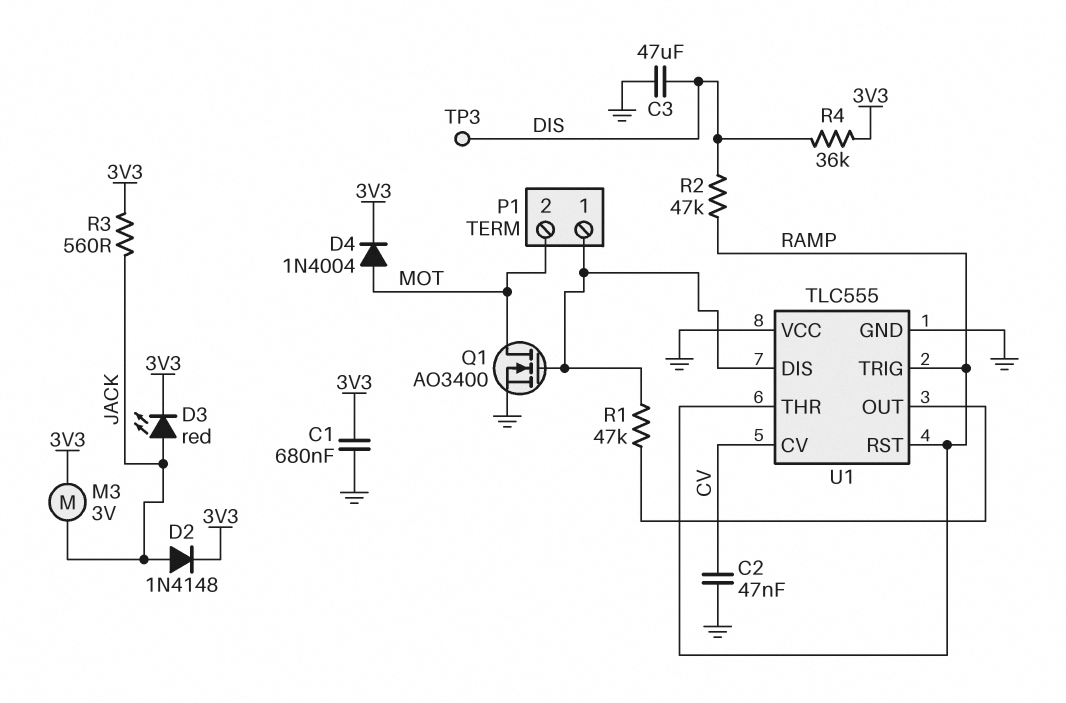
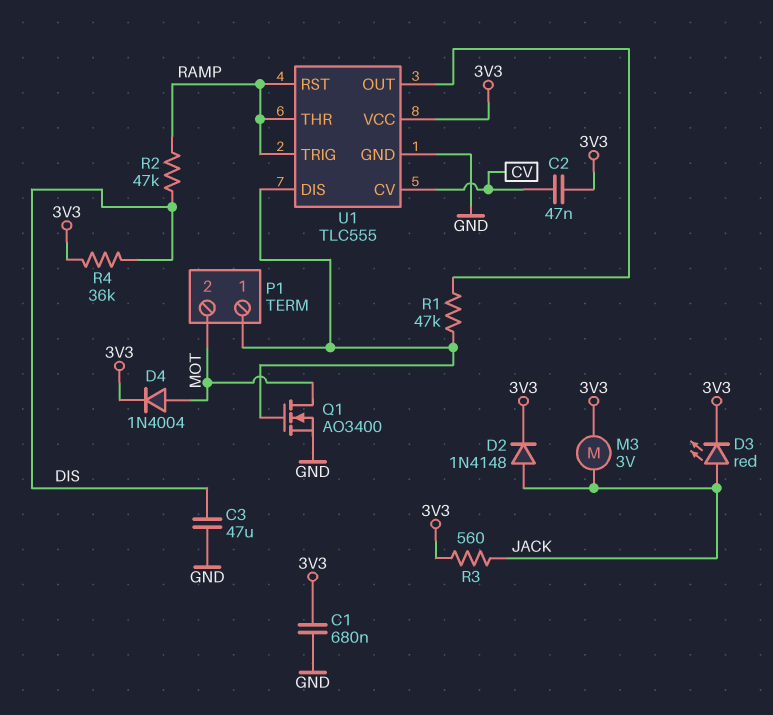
C2: 47nF (CV, GND) -> 47nF (3V3, CV)
TP3: test point (DIS) -> none
U1 pin VCC: GND -> 3V3

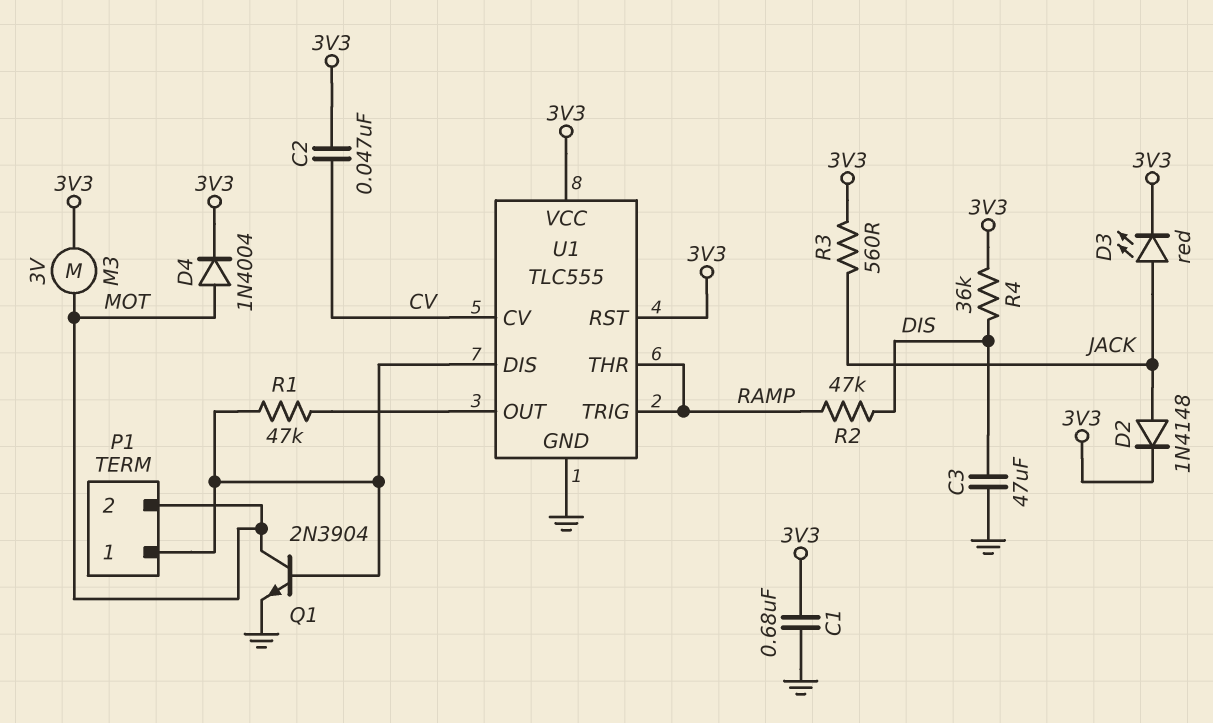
M3: motor 3V (3V3, JACK) -> motor 3V (3V3, MOT)
Q1: NMOS AO3400 (G P1/1, D MOT, S GND) -> NPN 2N3904 (B P1/1, C MOT, E GND)
U1 pin RST: RAMP -> 3V3

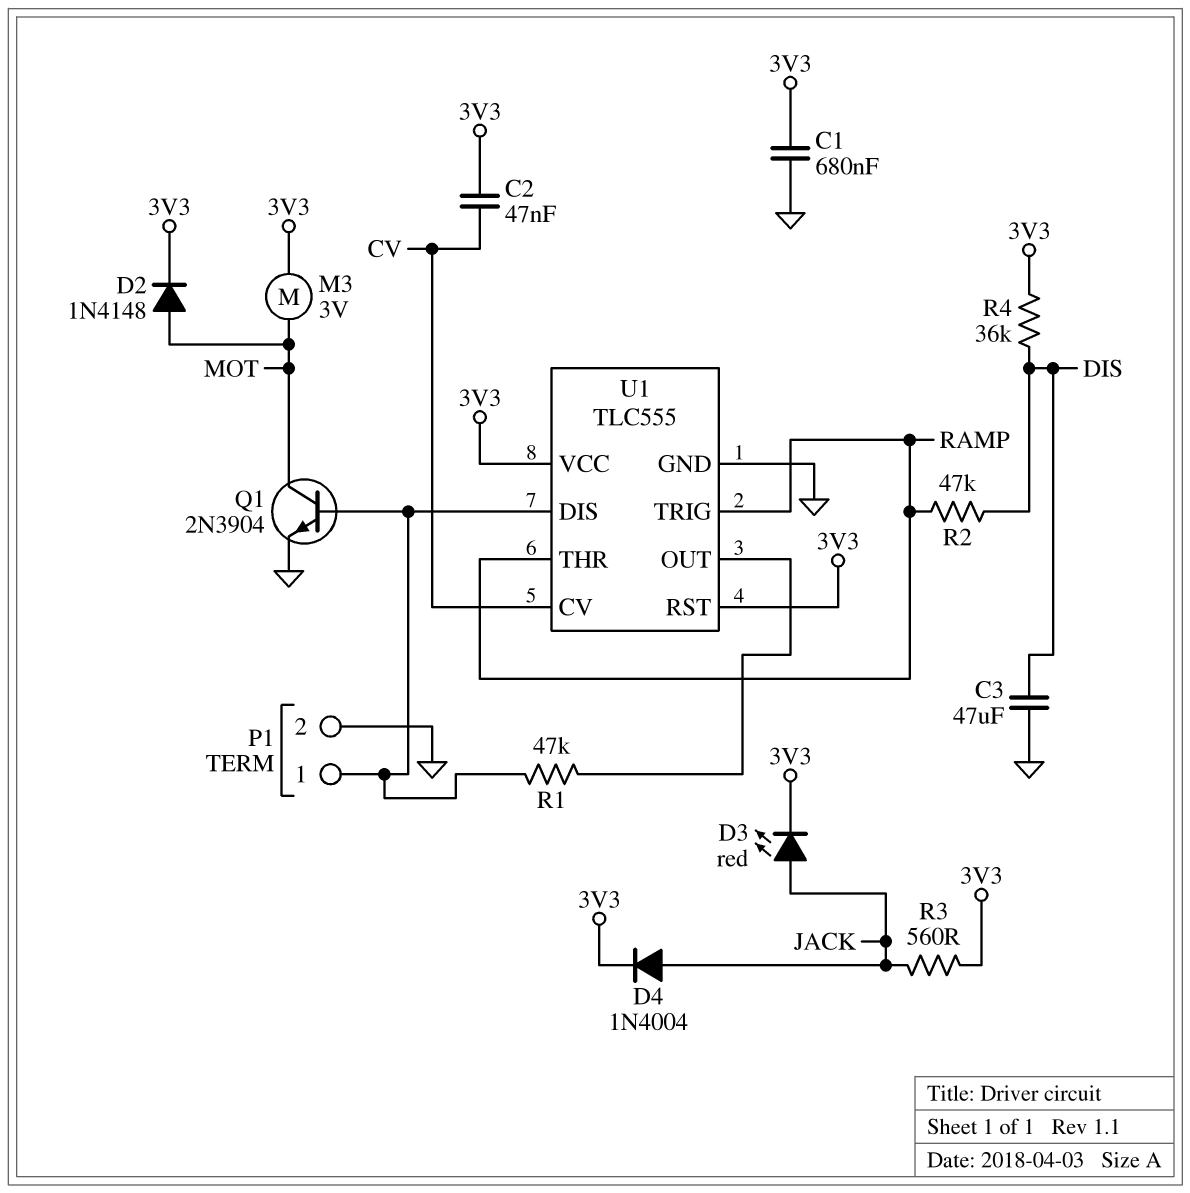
D2: diode 1N4148 (A JACK, K 3V3) -> diode 1N4148 (A MOT, K 3V3)
D4: diode 1N4004 (A MOT, K 3V3) -> diode 1N4004 (A JACK, K 3V3)
P1 pin 2: MOT -> GND

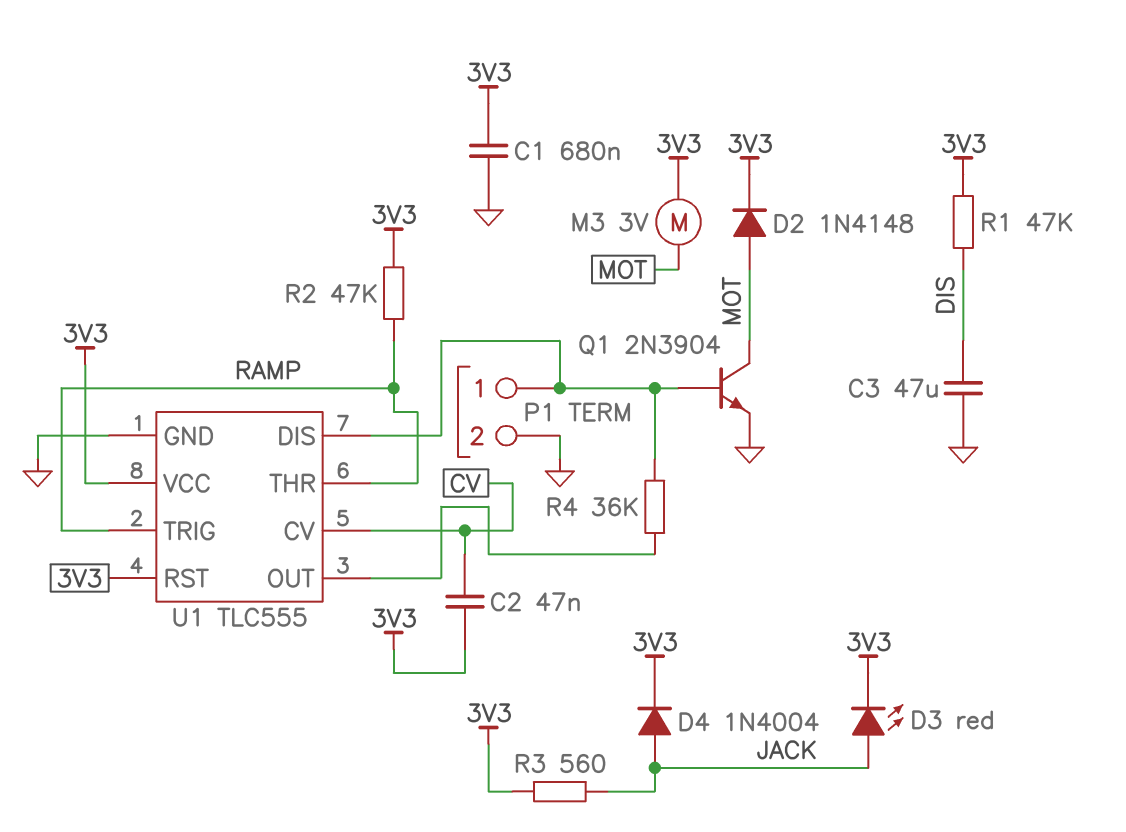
R1: 47k (P1/1, U1/OUT) -> 47k (3V3, DIS)
R2: 47k (DIS, RAMP) -> 47k (3V3, RAMP)
R4: 36k (3V3, DIS) -> 36k (P1/1, U1/OUT)

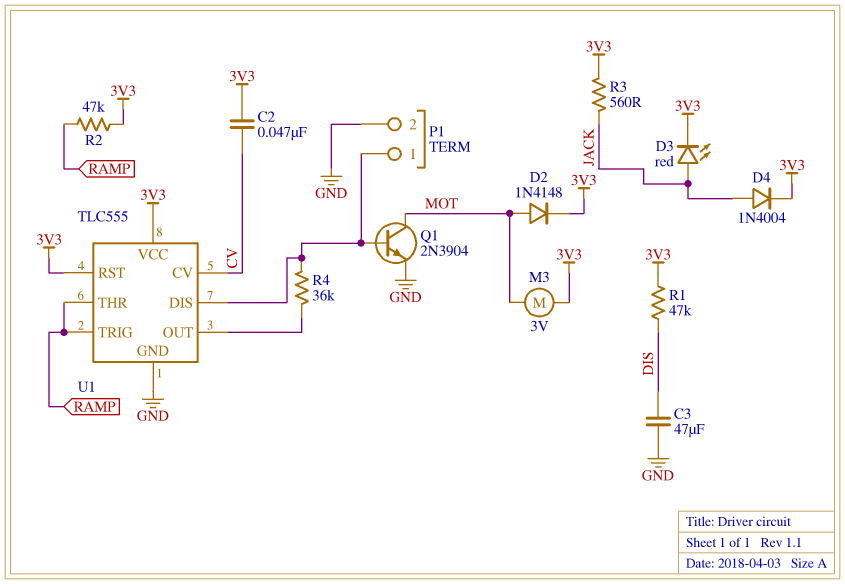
C1: 680nF (3V3, GND) -> none

